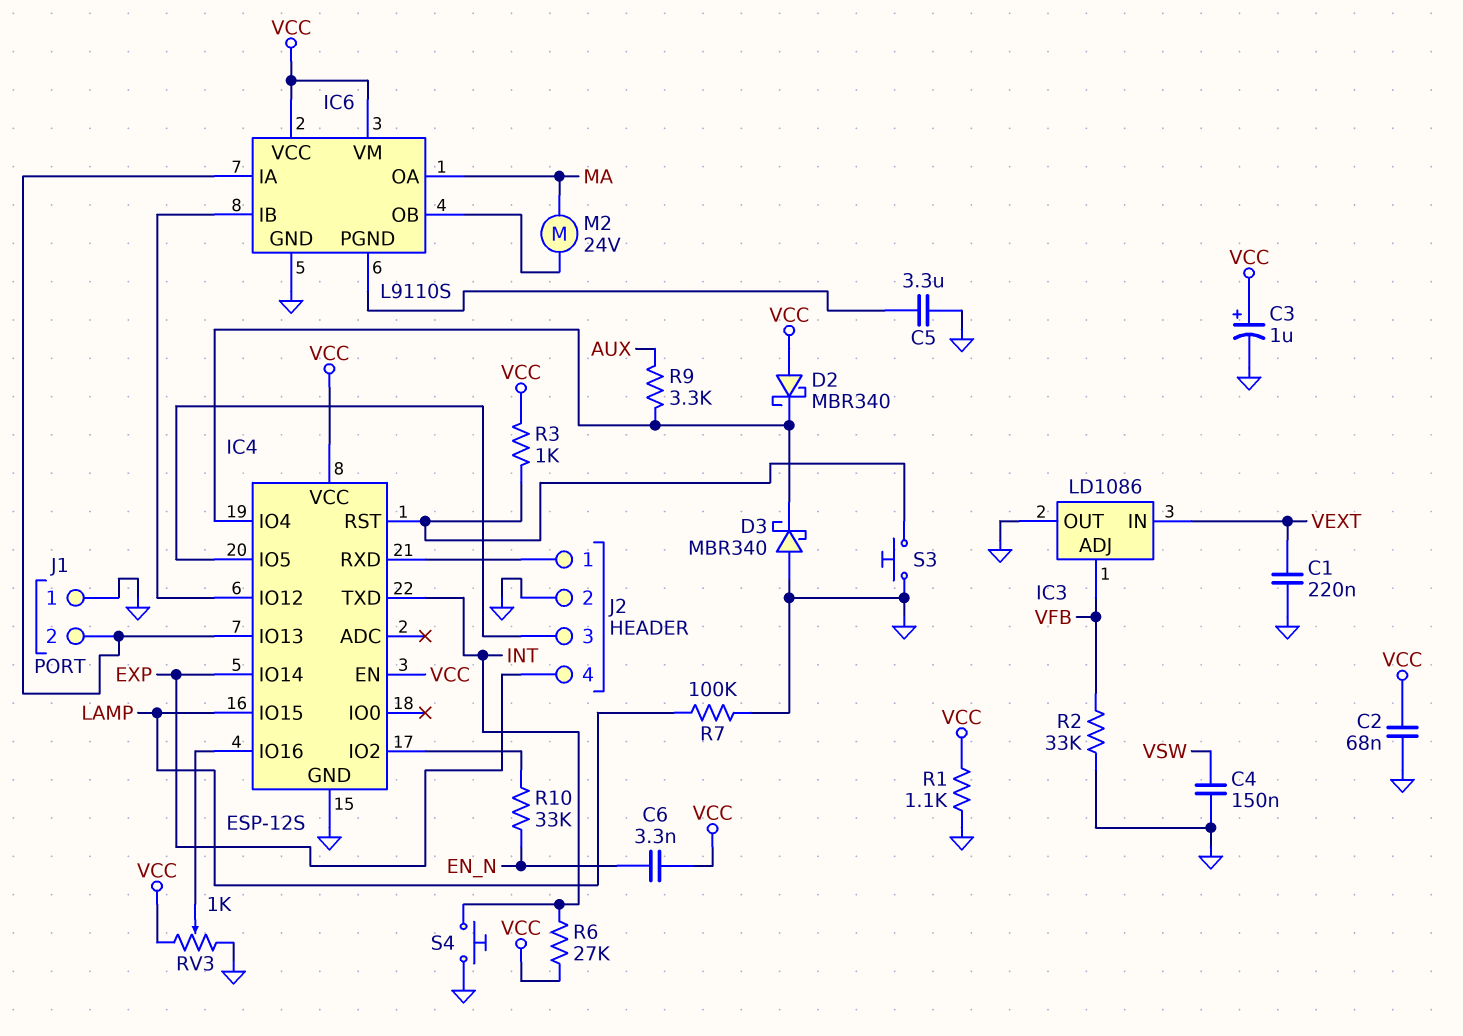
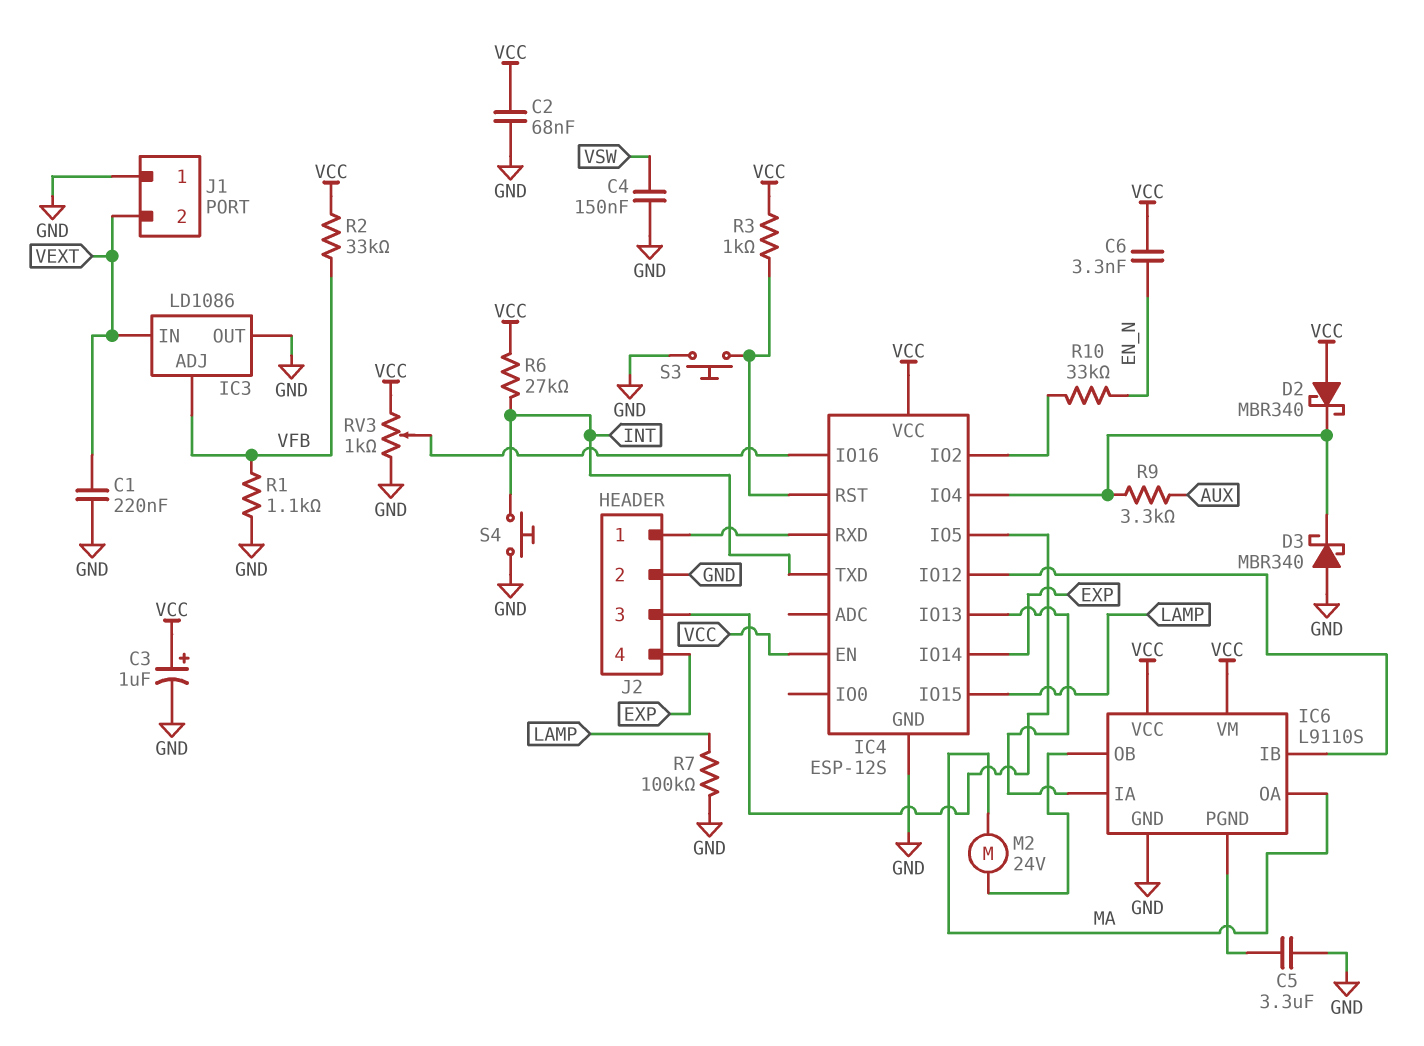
J1 pin 2: IC4/IO13 -> VEXT
R1: 1.1k (GND, VCC) -> 1.1k (GND, VFB)
R2: 33k (GND, VFB) -> 33k (VCC, VFB)

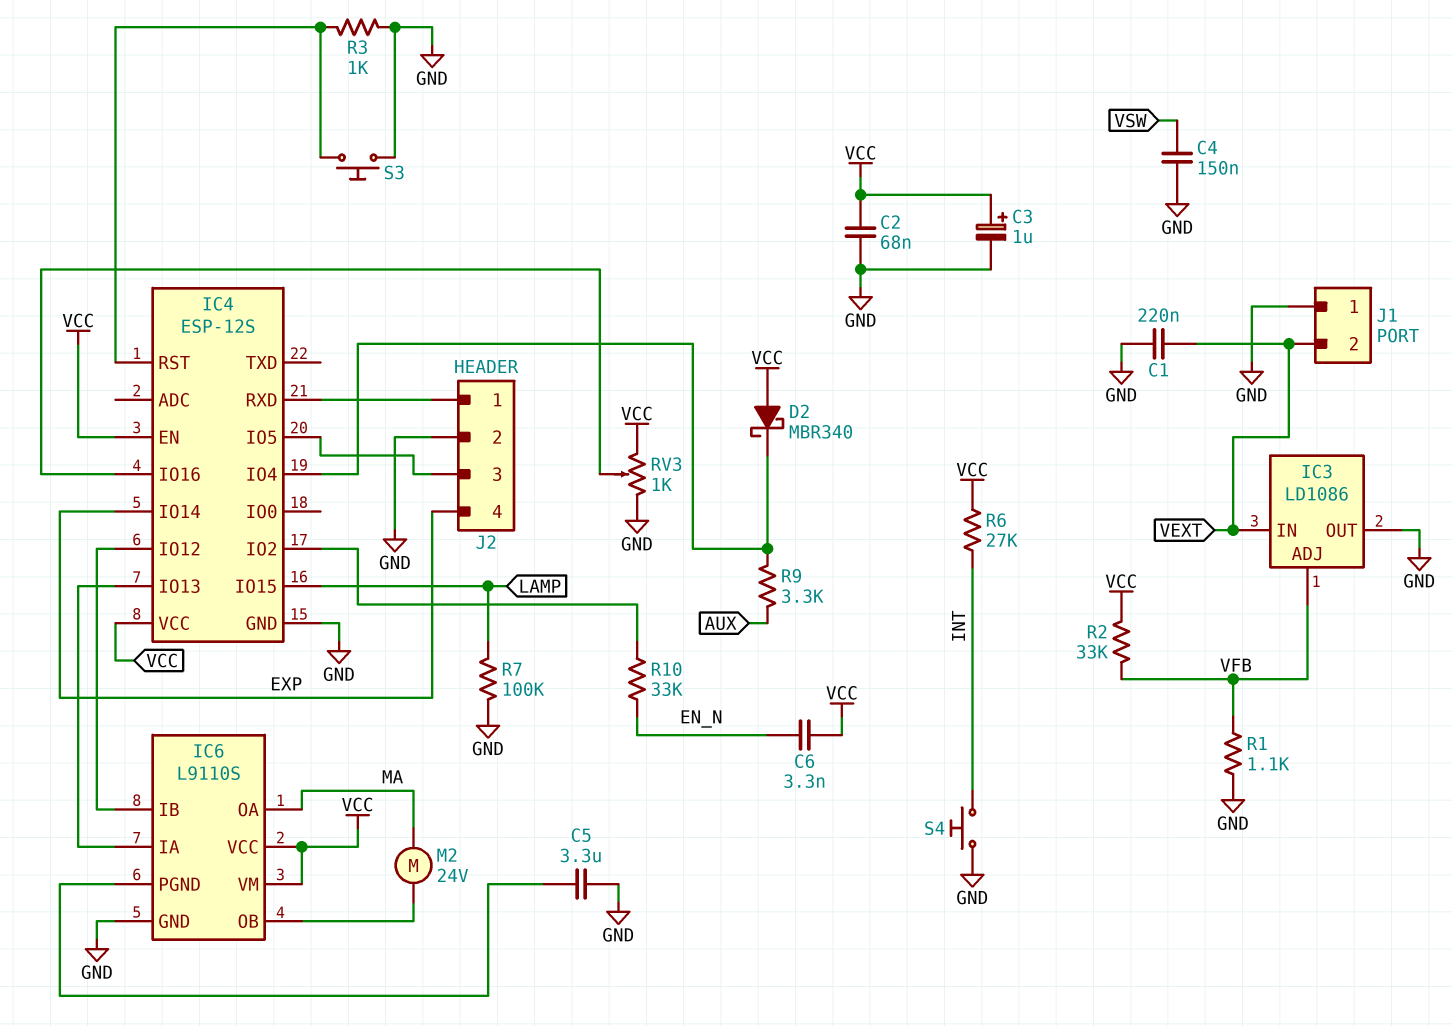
D3: schottky MBR340 (A GND, K IC4/IO4) -> none
IC4 pin TXD: INT -> none
R3: 1k (IC4/RST, VCC) -> 1k (GND, IC4/RST)

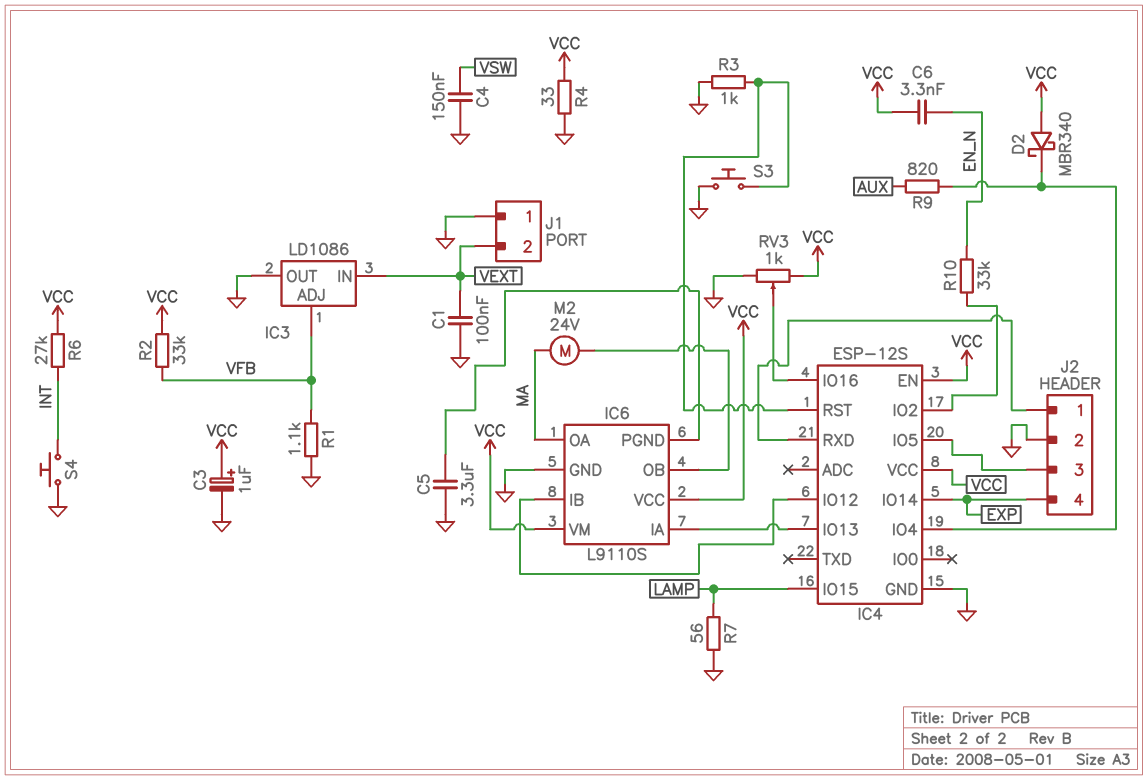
C1: 220nF (GND, VEXT) -> 100nF (GND, VEXT)
C2: 68nF (GND, VCC) -> none
R4: none -> 33 (GND, VCC)
R7: 100k (GND, LAMP) -> 56 (GND, LAMP)
R9: 3.3k (AUX, IC4/IO4) -> 820 (AUX, IC4/IO4)

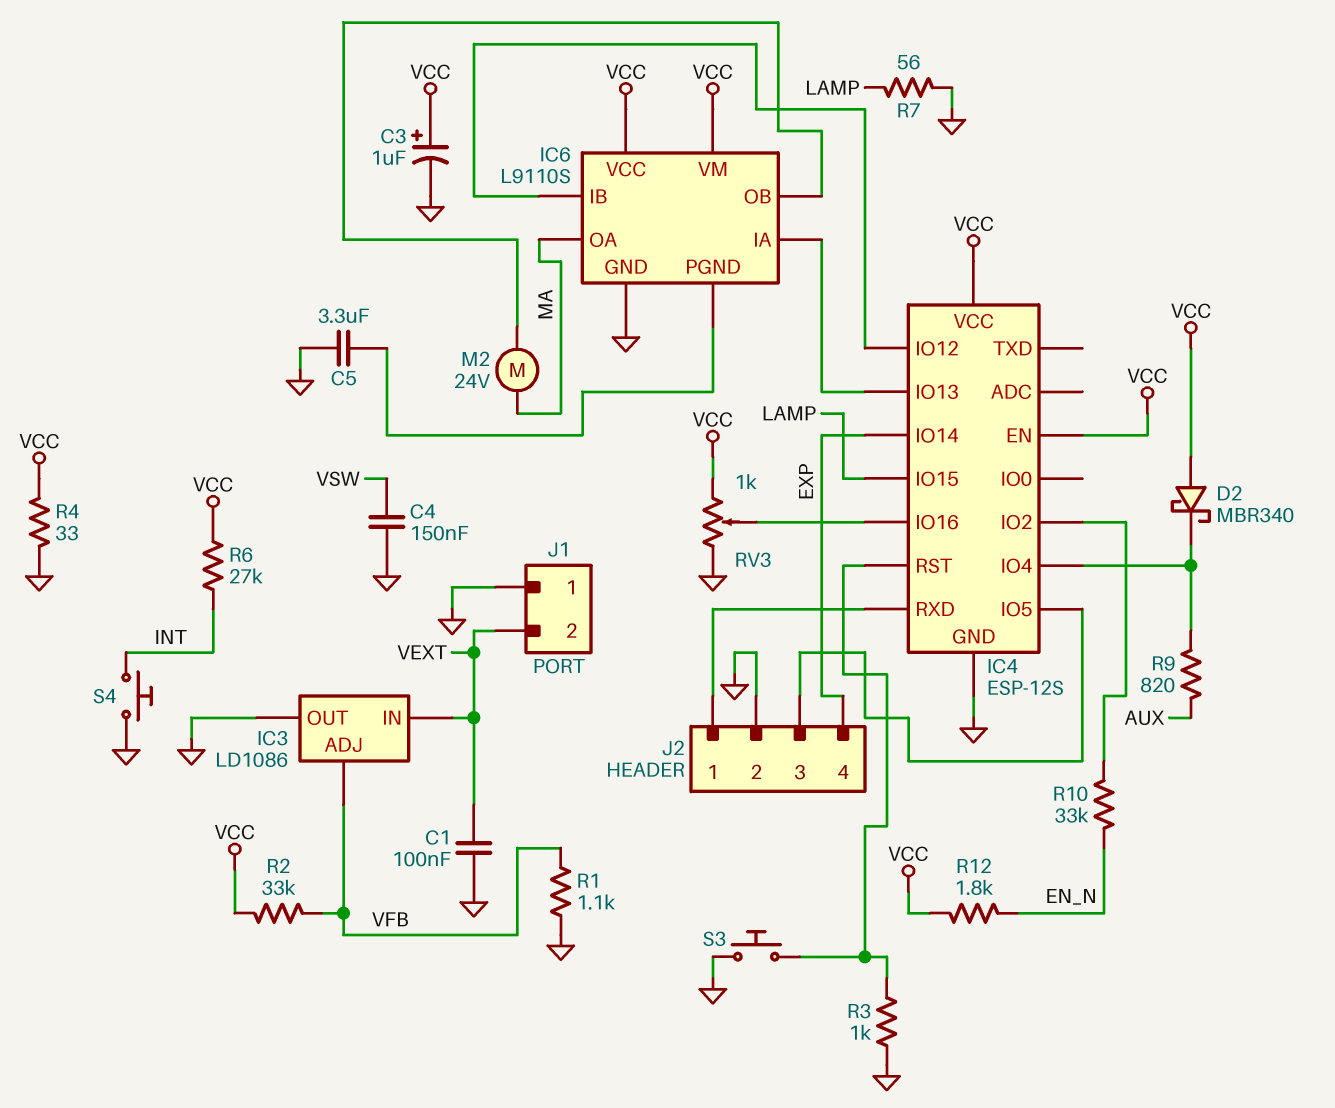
C6: 3.3nF (EN_N, VCC) -> none
R12: none -> 1.8k (EN_N, VCC)

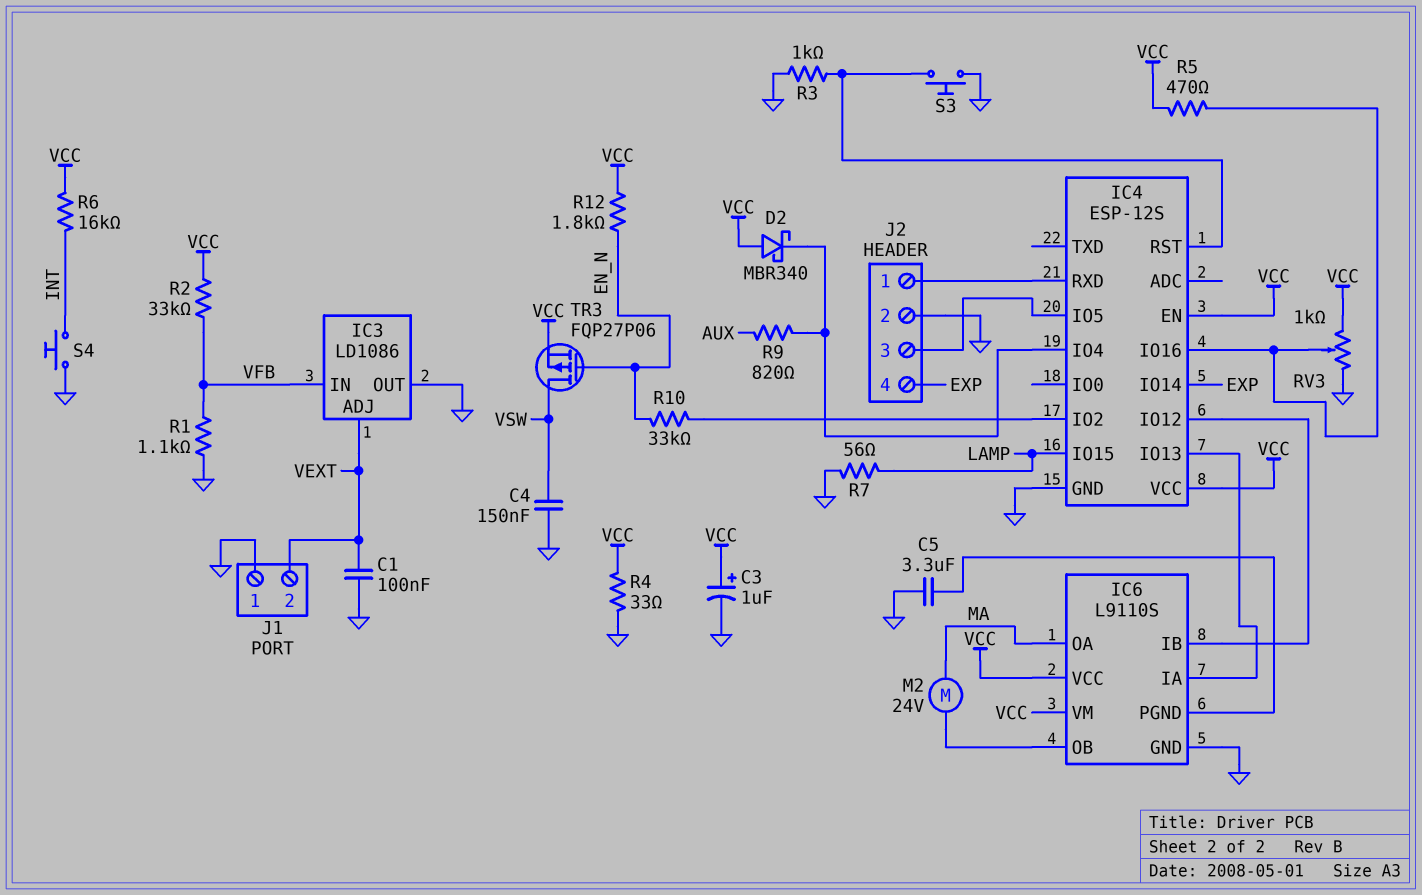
IC3 pin ADJ: VFB -> VEXT
IC3 pin IN: VEXT -> VFB
R5: none -> 470 (IC4/IO16, VCC)
R6: 27k (INT, VCC) -> 16k (INT, VCC)
TR3: none -> PMOS FQP27P06 (G EN_N, D VSW, S VCC)

